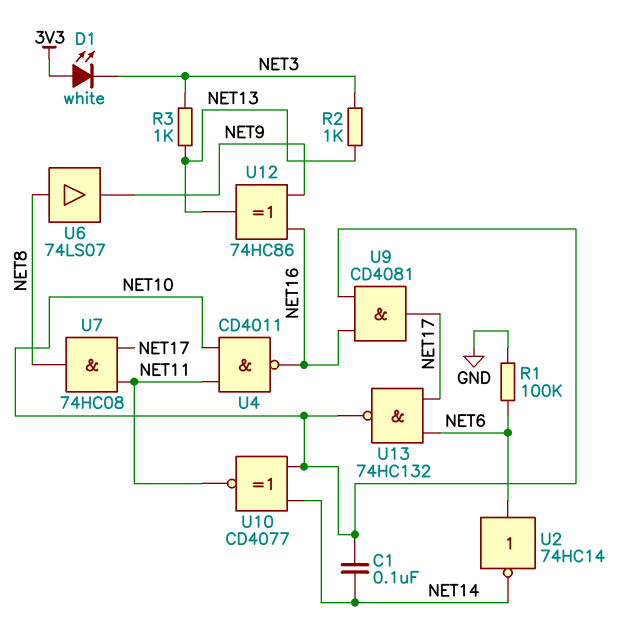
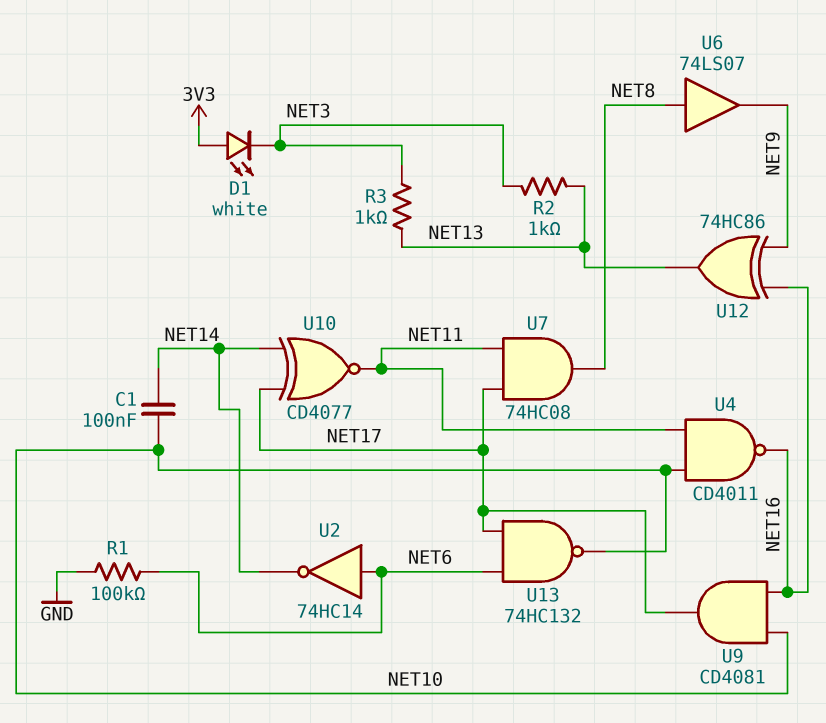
U10: XNOR CD4077 (in NET10, in NET14, out NET11) -> XNOR CD4077 (in NET14, in NET17, out NET11)

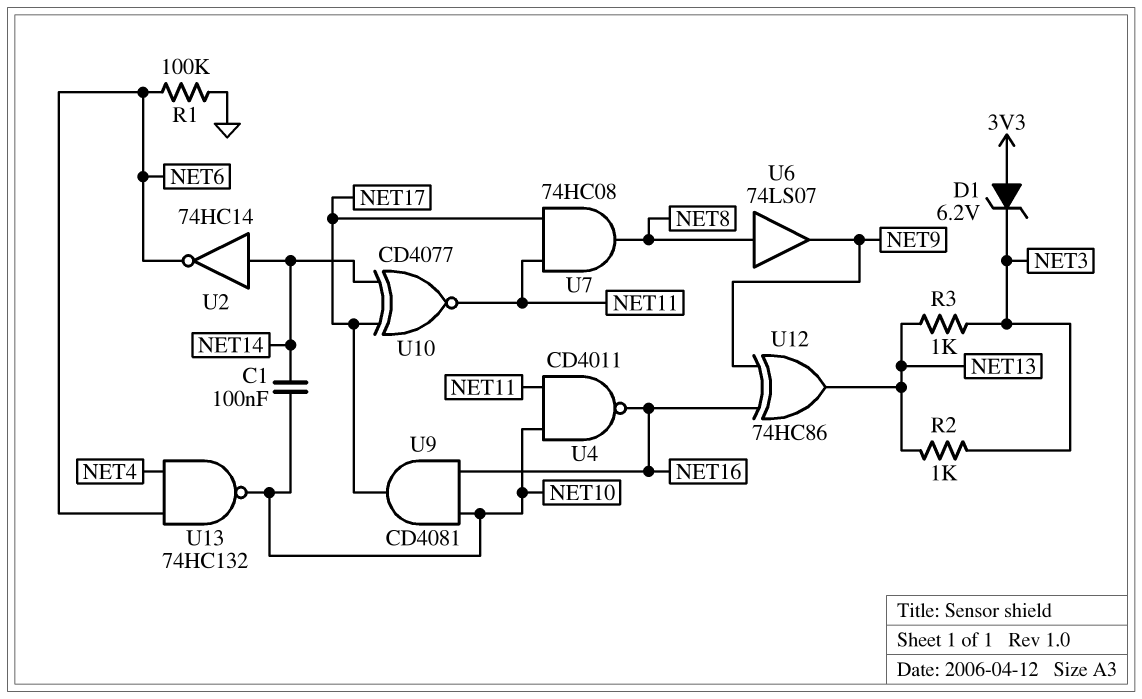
D1: LED white (A 3V3, K NET3) -> zener 6.2V (A 3V3, K NET3)
U2: NOT 74HC14 (in NET6, out NET14) -> NOT 74HC14 (in NET14, out NET6)
U13: NAND 74HC132 (in NET6, in NET17, out NET10) -> NAND 74HC132 (in NET4, in NET6, out NET10)

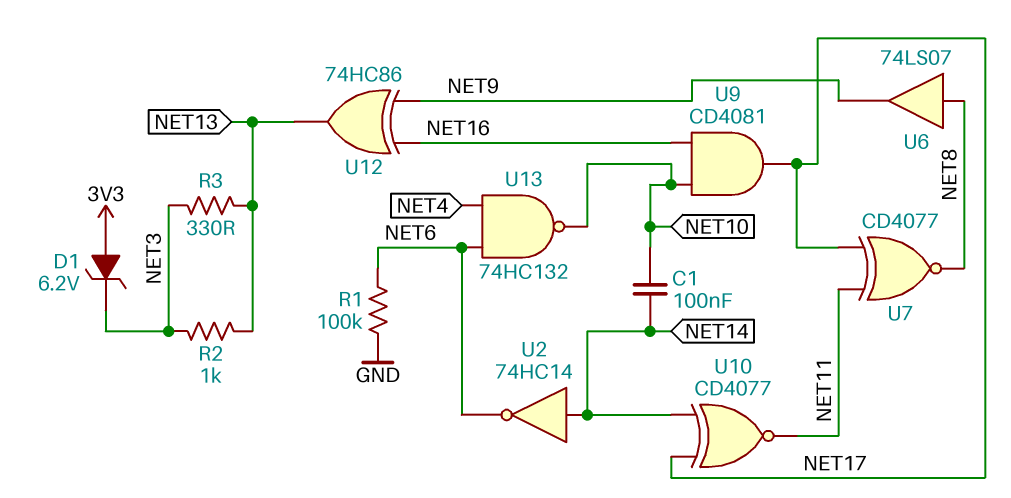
R3: 1k (NET3, NET13) -> 330 (NET3, NET13)
U4: NAND CD4011 (in NET10, in NET11, out NET16) -> none
U7: AND 74HC08 (in NET11, in NET17, out NET8) -> XNOR CD4077 (in NET11, in NET17, out NET8)

